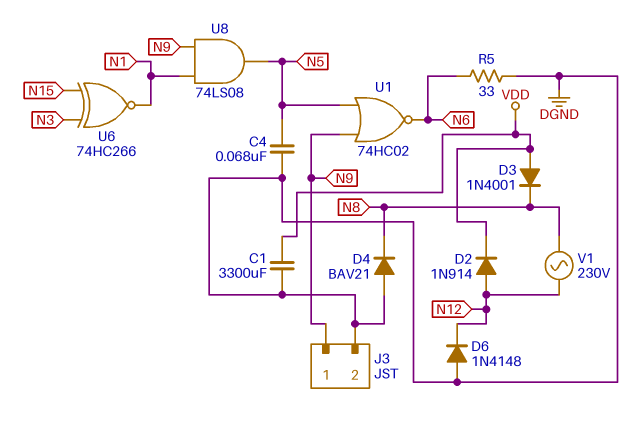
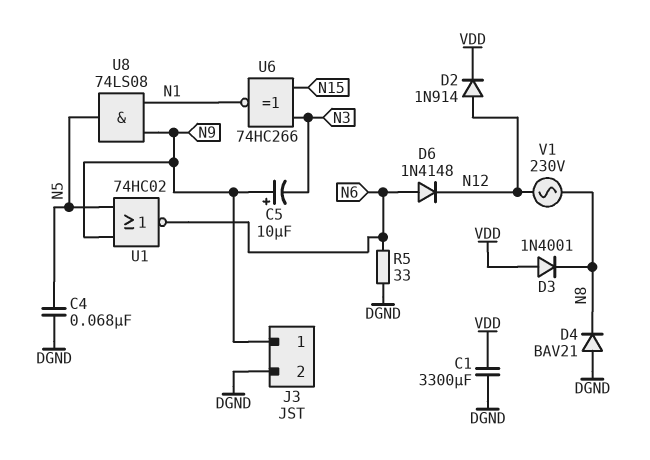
C5: none -> 10uF (plus N9, minus N3)
D6: diode 1N4148 (A DGND, K N12) -> diode 1N4148 (A N6, K N12)

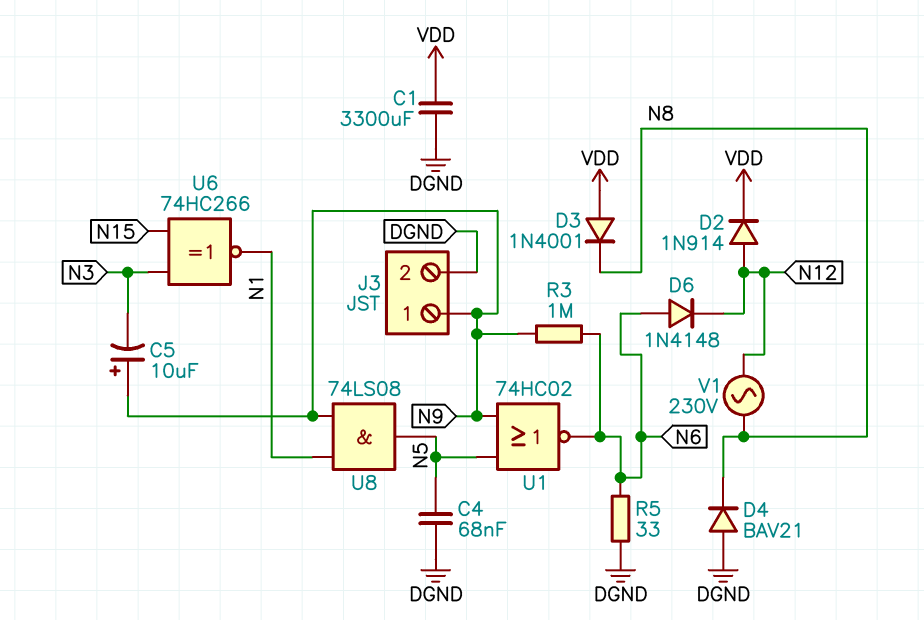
R3: none -> 1M (N6, N9)

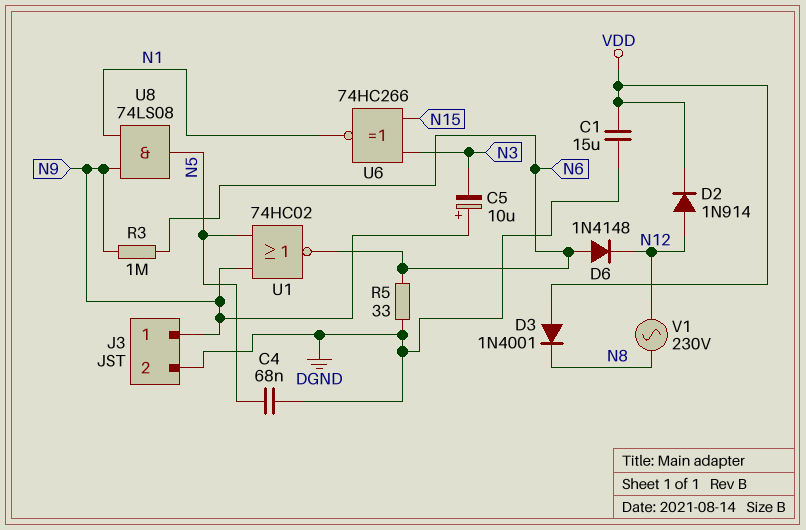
C1: 3300uF (DGND, VDD) -> 15uF (DGND, VDD)
D4: diode BAV21 (A DGND, K N8) -> none

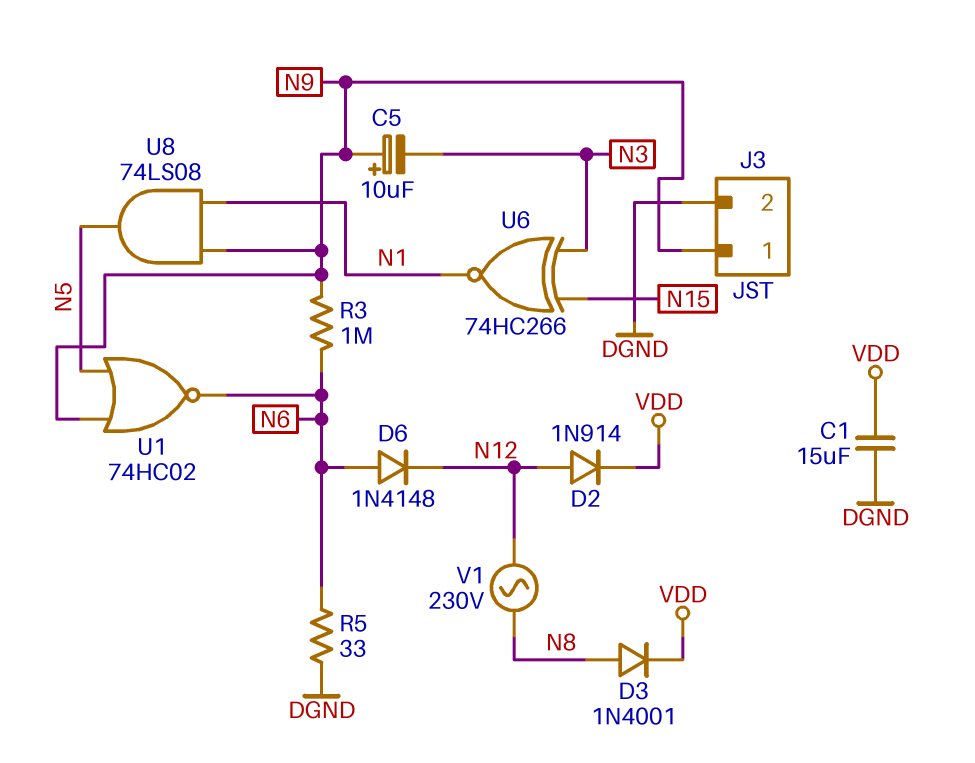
C4: 68nF (DGND, N5) -> none
D3: diode 1N4001 (A VDD, K N8) -> diode 1N4001 (A N8, K VDD)

